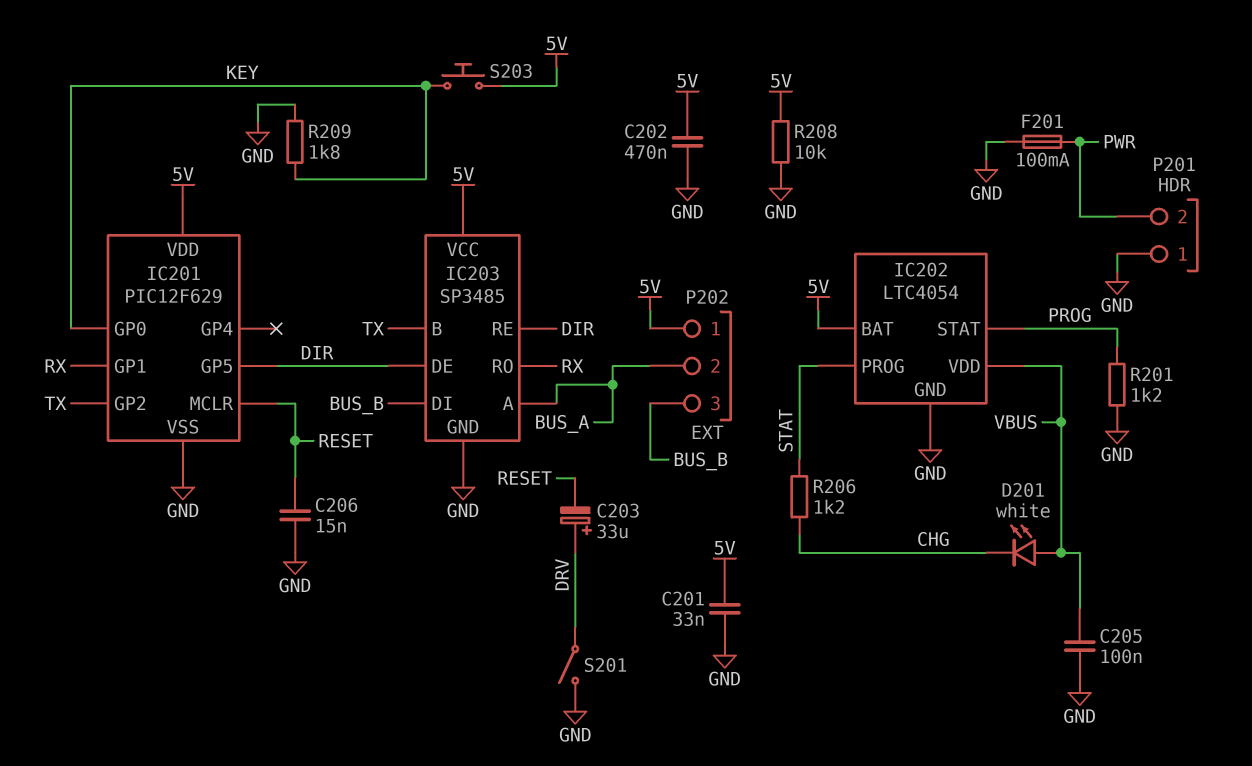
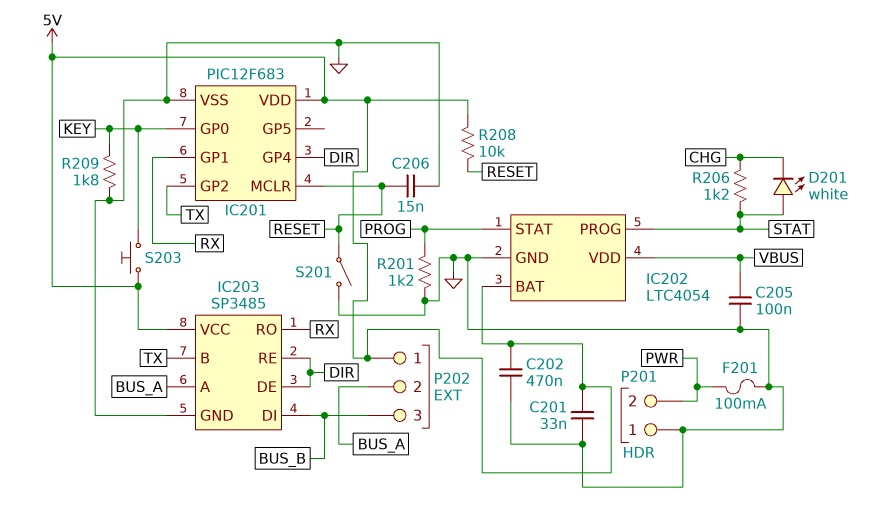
C203: 33uF (plus DRV, minus RESET) -> none
D201: LED white (A VBUS, K CHG) -> LED white (A STAT, K CHG)
IC201: PIC12F629 -> PIC12F683
IC201 pin GP4: none -> DIR
IC201 pin GP5: DIR -> none
R208: 10k (5V, GND) -> 10k (5V, RESET)
S201: switch (DRV, GND) -> switch (GND, RESET)

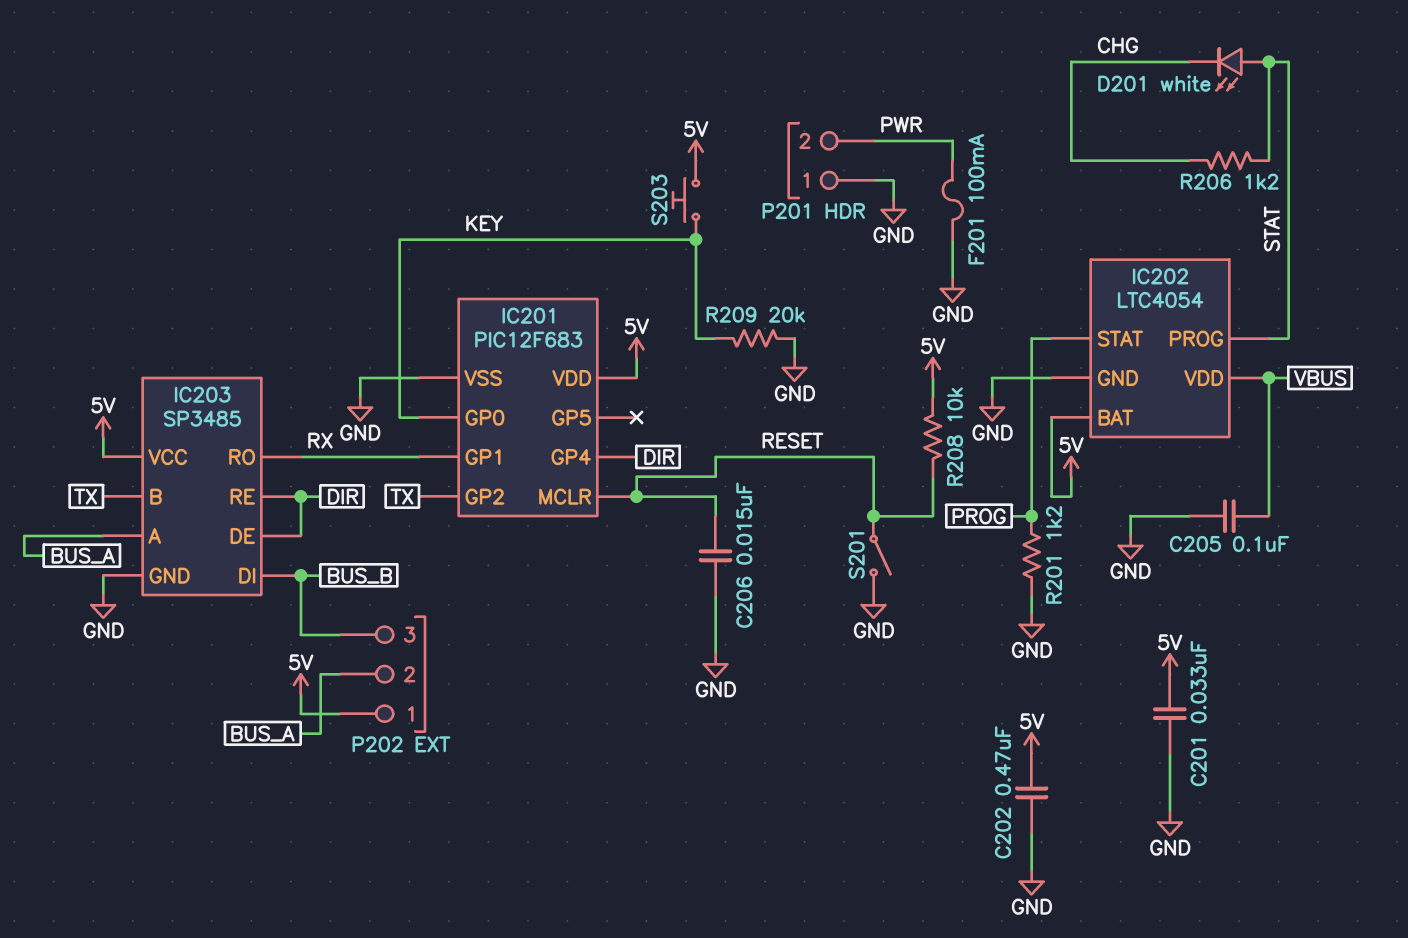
R209: 1.8k (GND, KEY) -> 20k (GND, KEY)

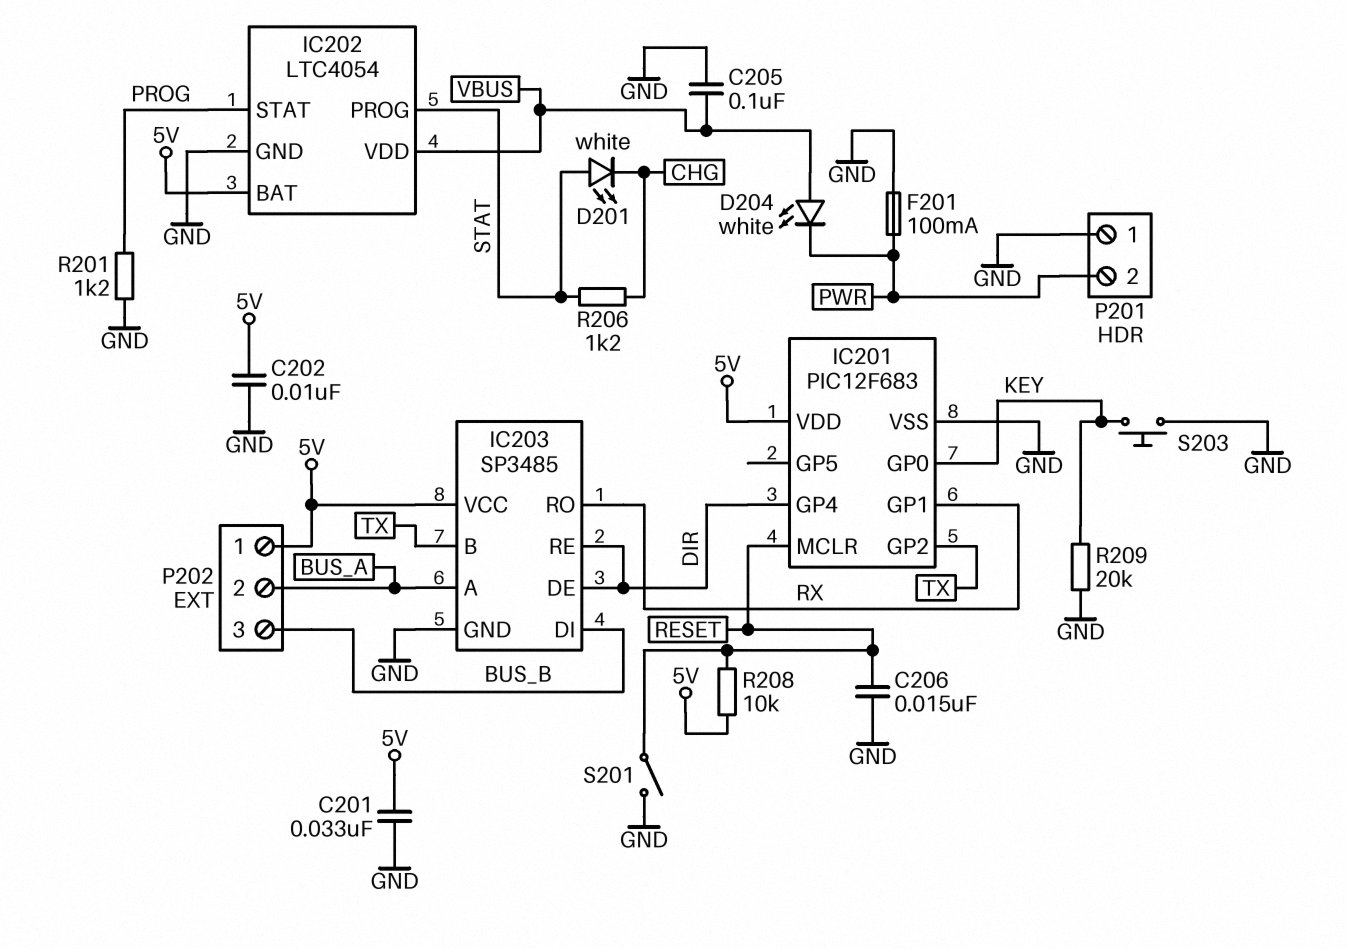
C202: 470nF (5V, GND) -> 10nF (5V, GND)
D204: none -> LED white (A VBUS, K PWR)
S203: button (5V, KEY) -> button (GND, KEY)

